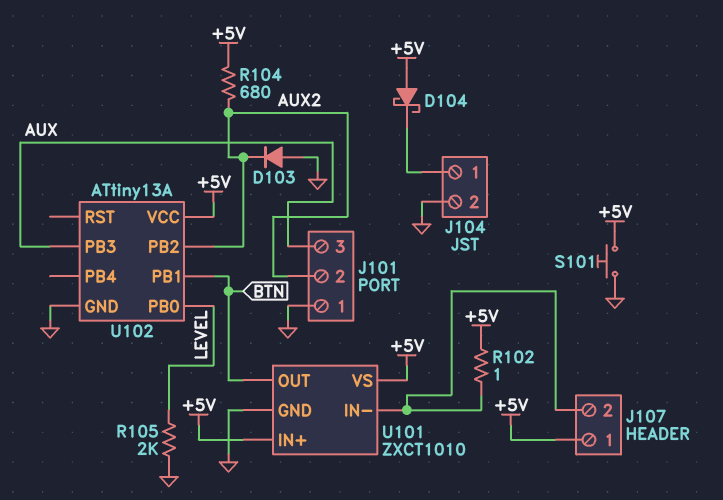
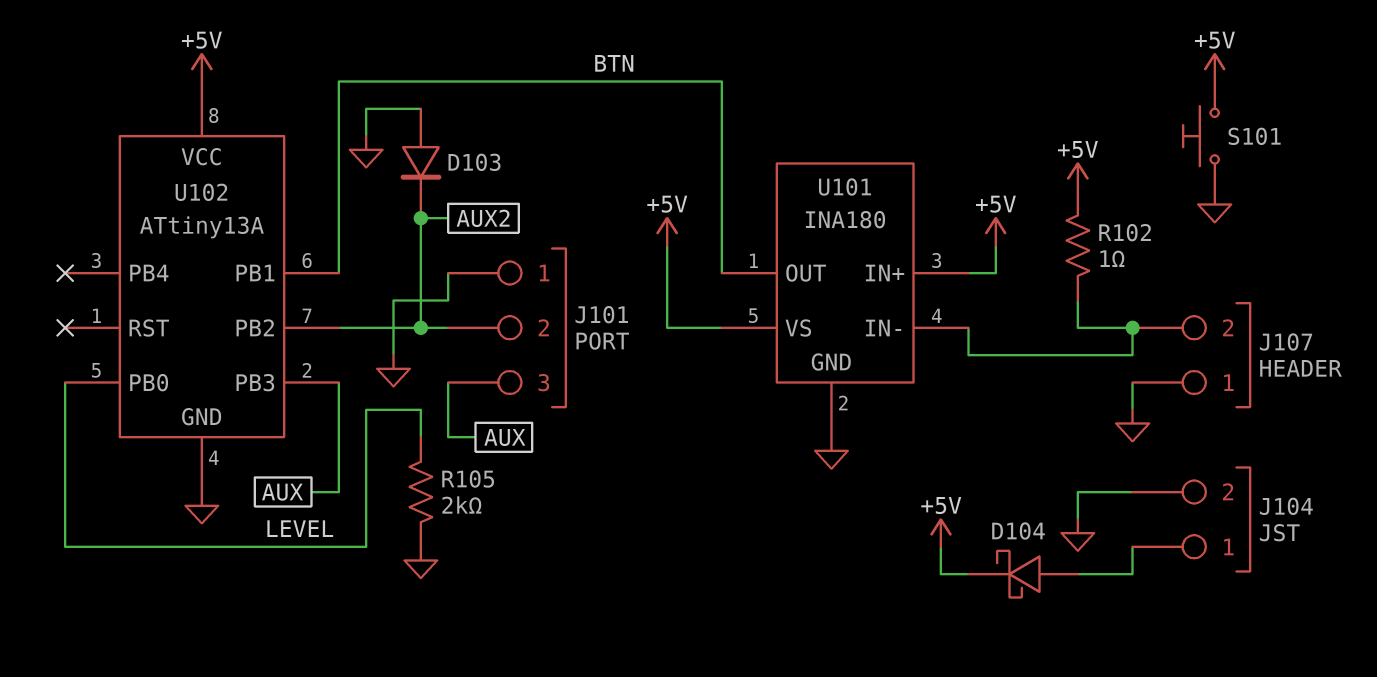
D104: schottky (A +5V, K J104/1) -> schottky (A J104/1, K +5V)
J107 pin 1: +5V -> GND
R104: 680 (+5V, AUX2) -> none
U101: ZXCT1010 -> INA180

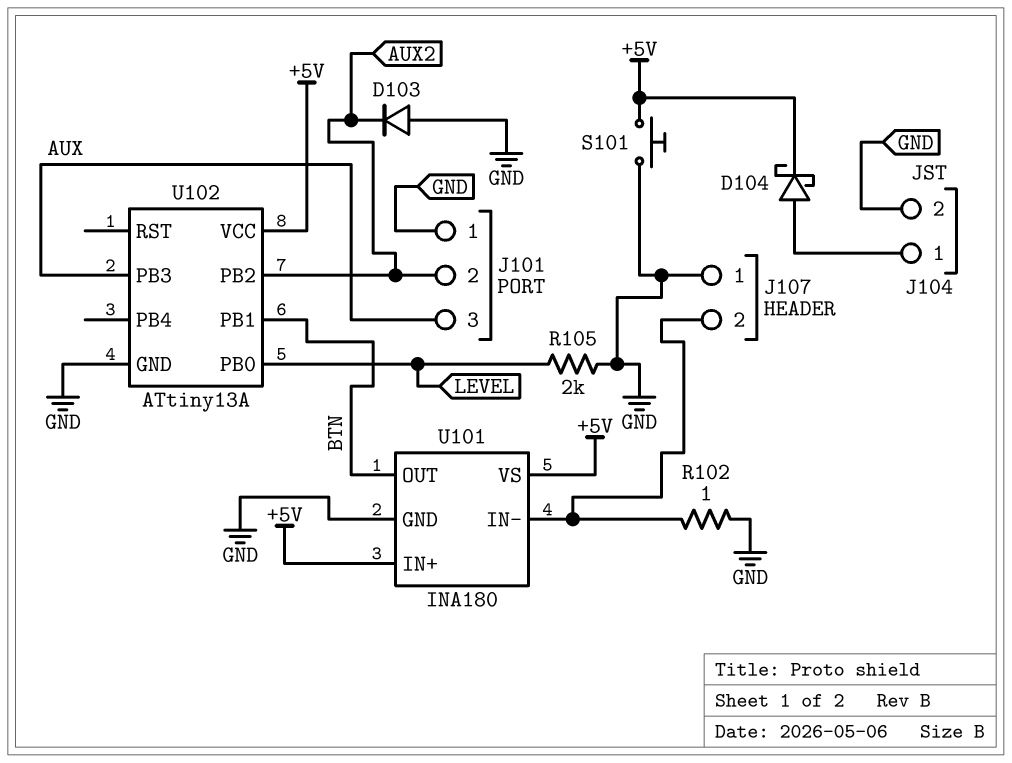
R102: 1 (+5V, J107/2) -> 1 (GND, J107/2)

